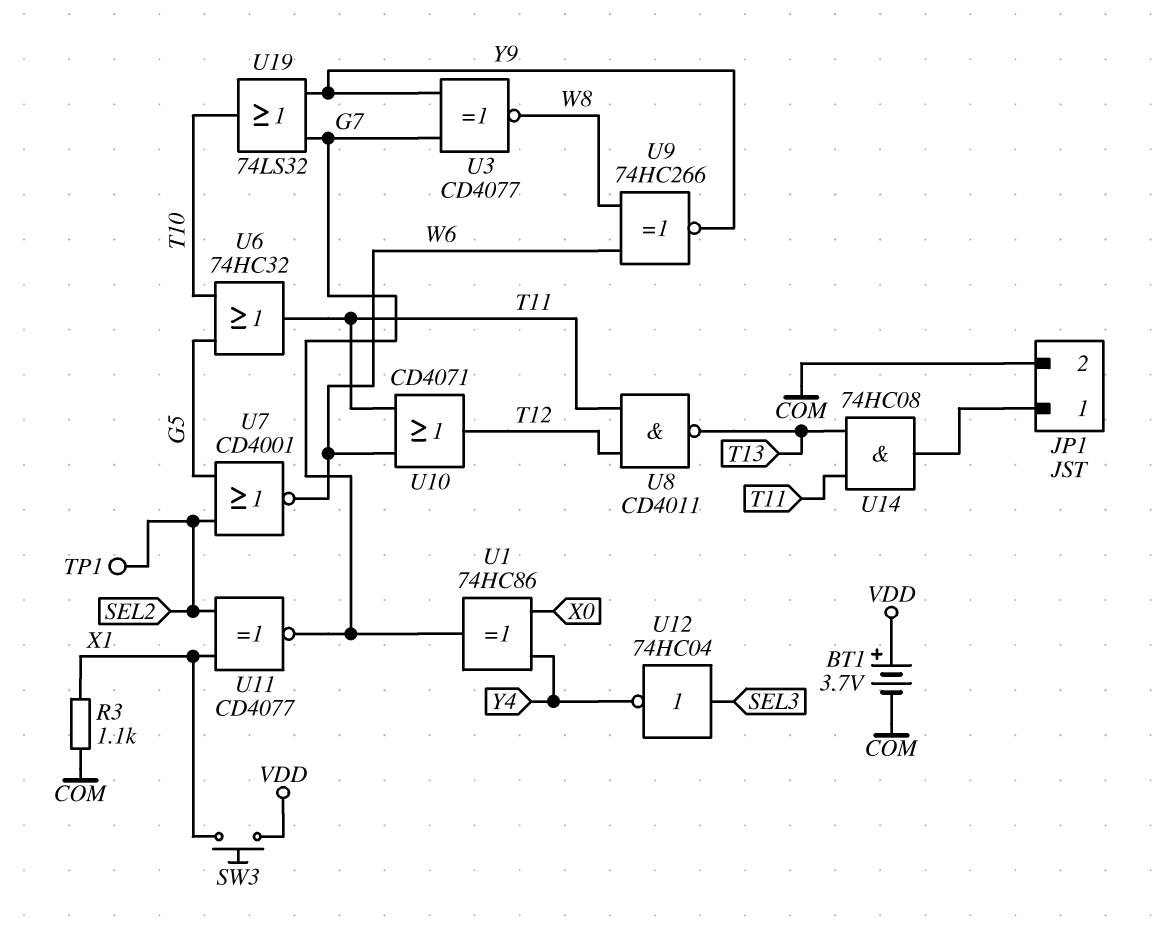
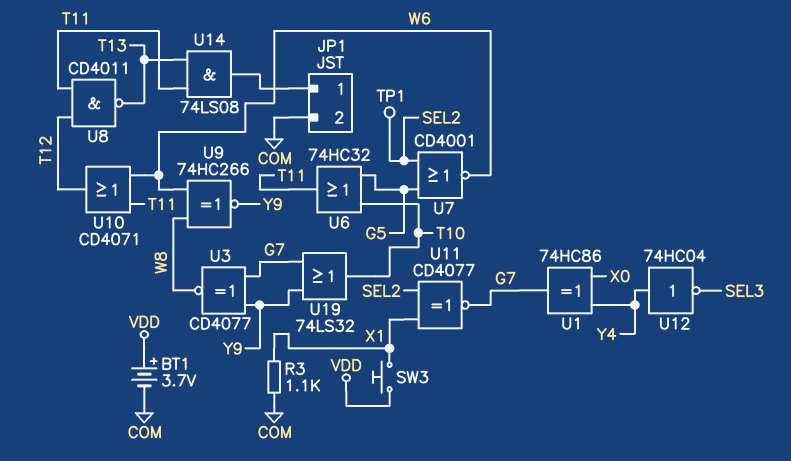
U12: NOT 74HC04 (in SEL3, out Y4) -> NOT 74HC04 (in Y4, out SEL3)
U14: AND 74HC08 (in T11, in T13, out JP1/1) -> AND 74LS08 (in T11, in T13, out JP1/1)

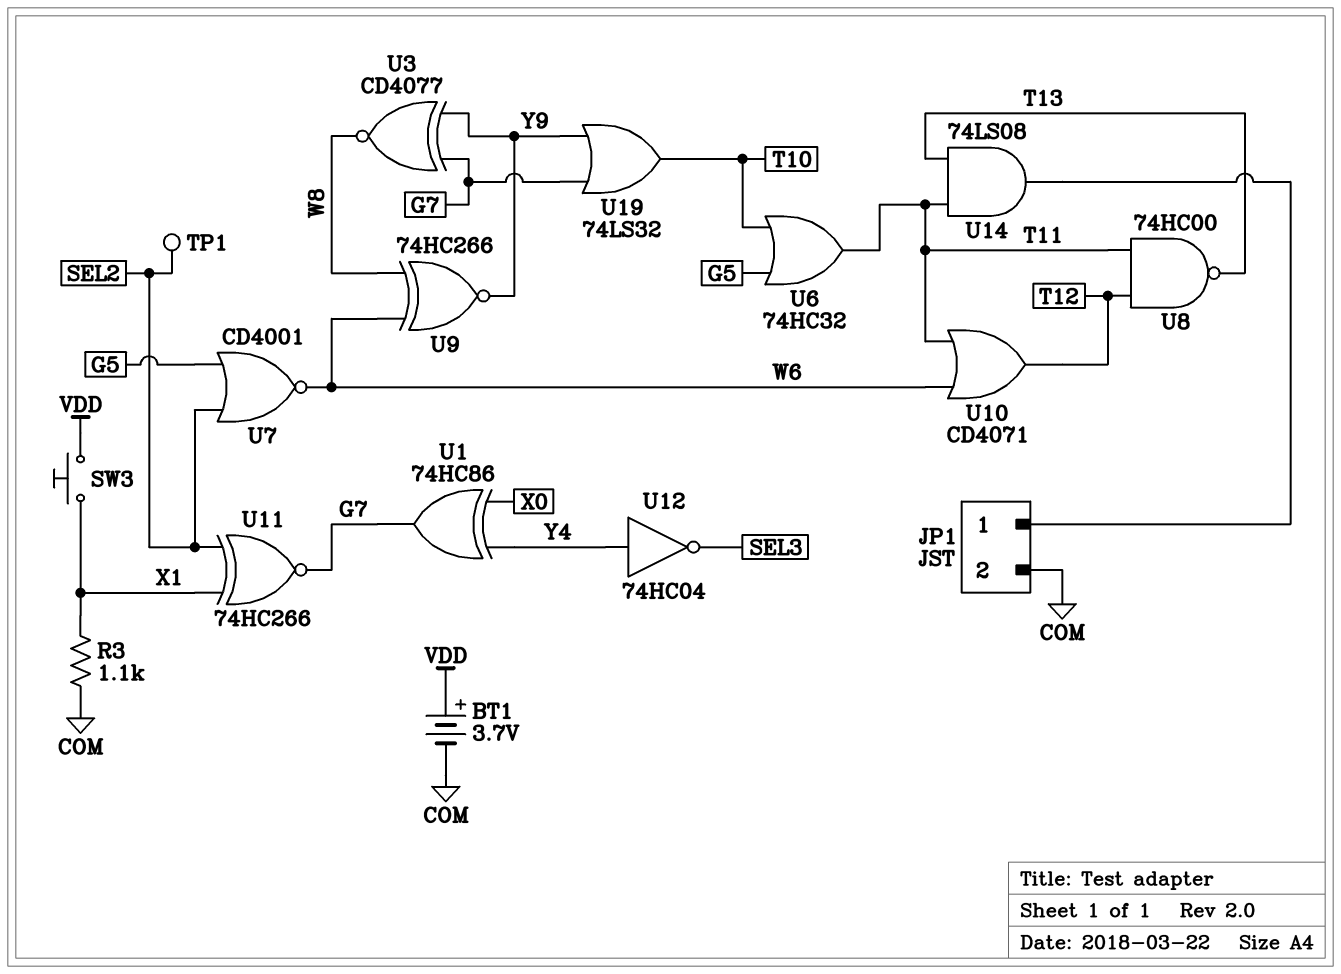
U8: NAND CD4011 (in T11, in T12, out T13) -> NAND 74HC00 (in T11, in T12, out T13)
U11: XNOR CD4077 (in SEL2, in X1, out G7) -> XNOR 74HC266 (in SEL2, in X1, out G7)

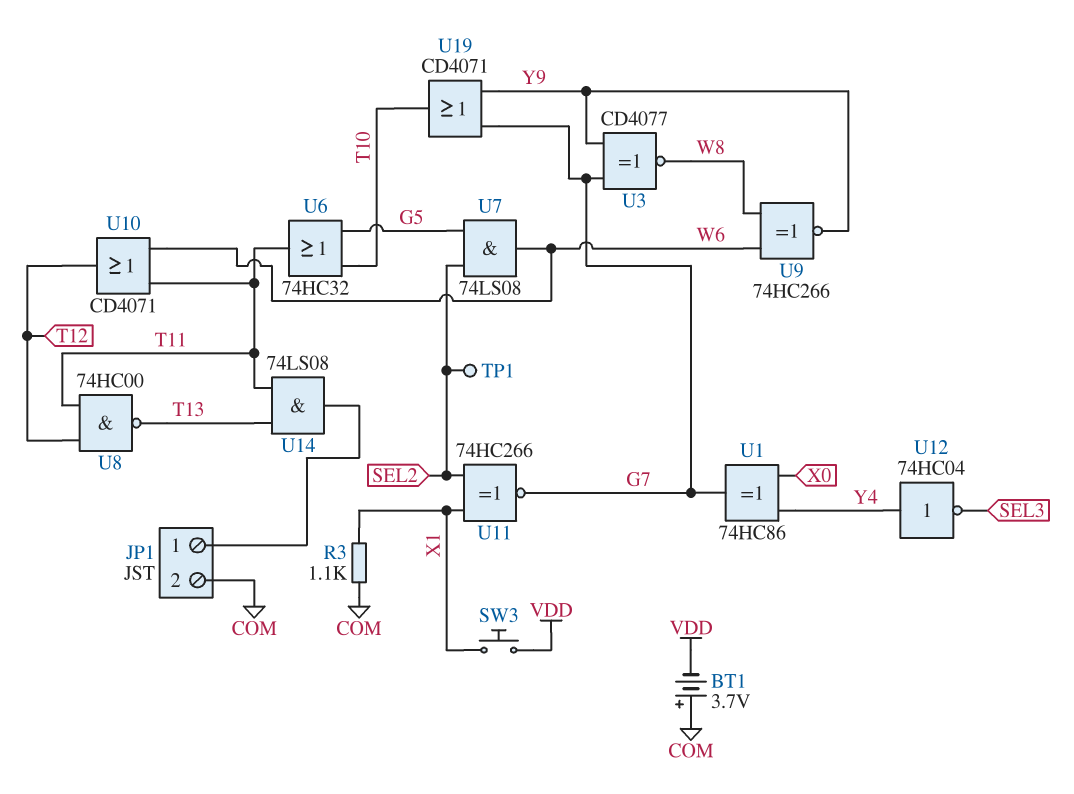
BT1: 3.7V (plus VDD, minus COM) -> 3.7V (plus COM, minus VDD)
U7: NOR CD4001 (in G5, in SEL2, out W6) -> AND 74LS08 (in G5, in SEL2, out W6)
U19: OR 74LS32 (in G7, in Y9, out T10) -> OR CD4071 (in G7, in Y9, out T10)

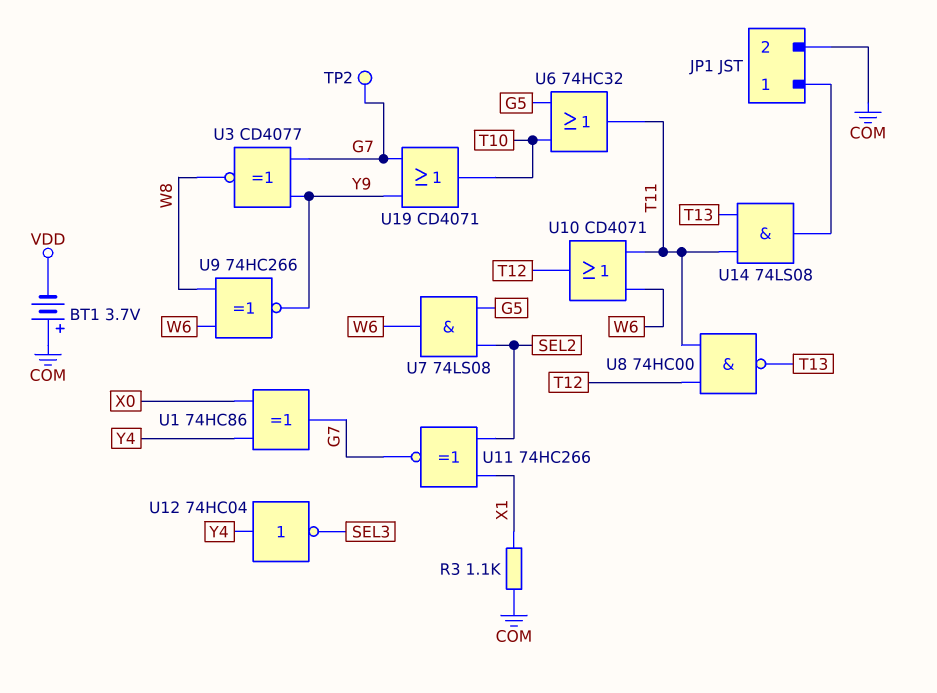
SW3: button (VDD, X1) -> none
TP1: test point (SEL2) -> none
TP2: none -> test point (G7)

